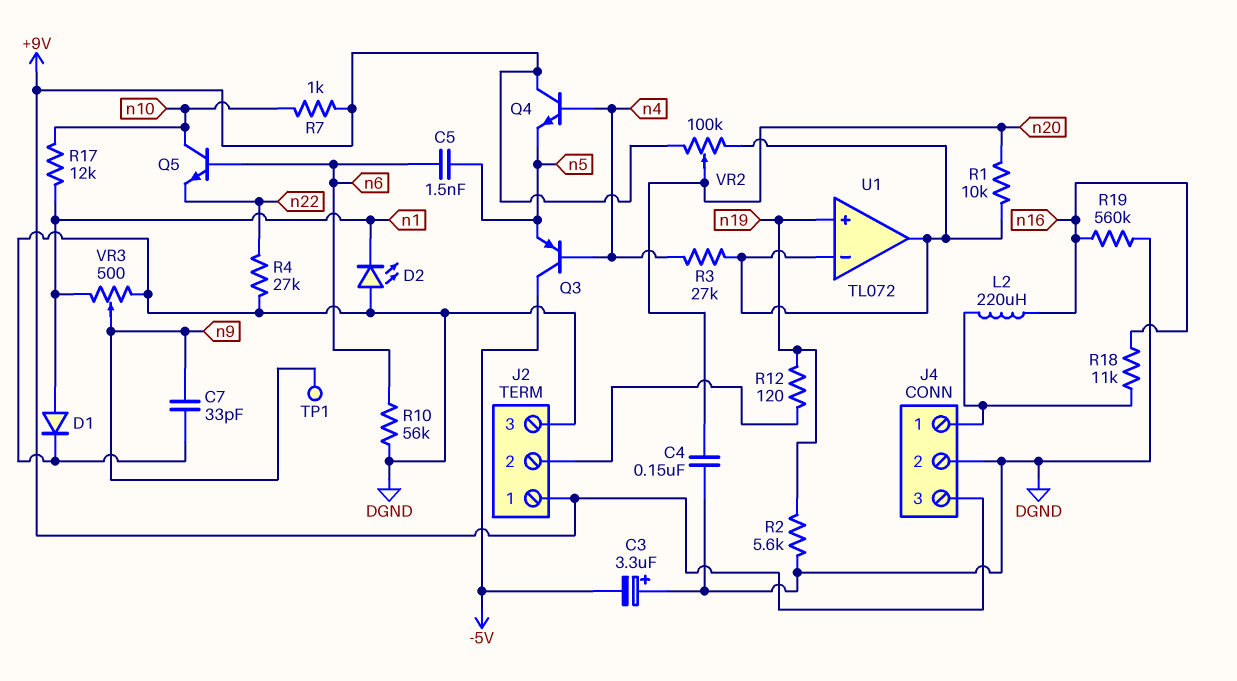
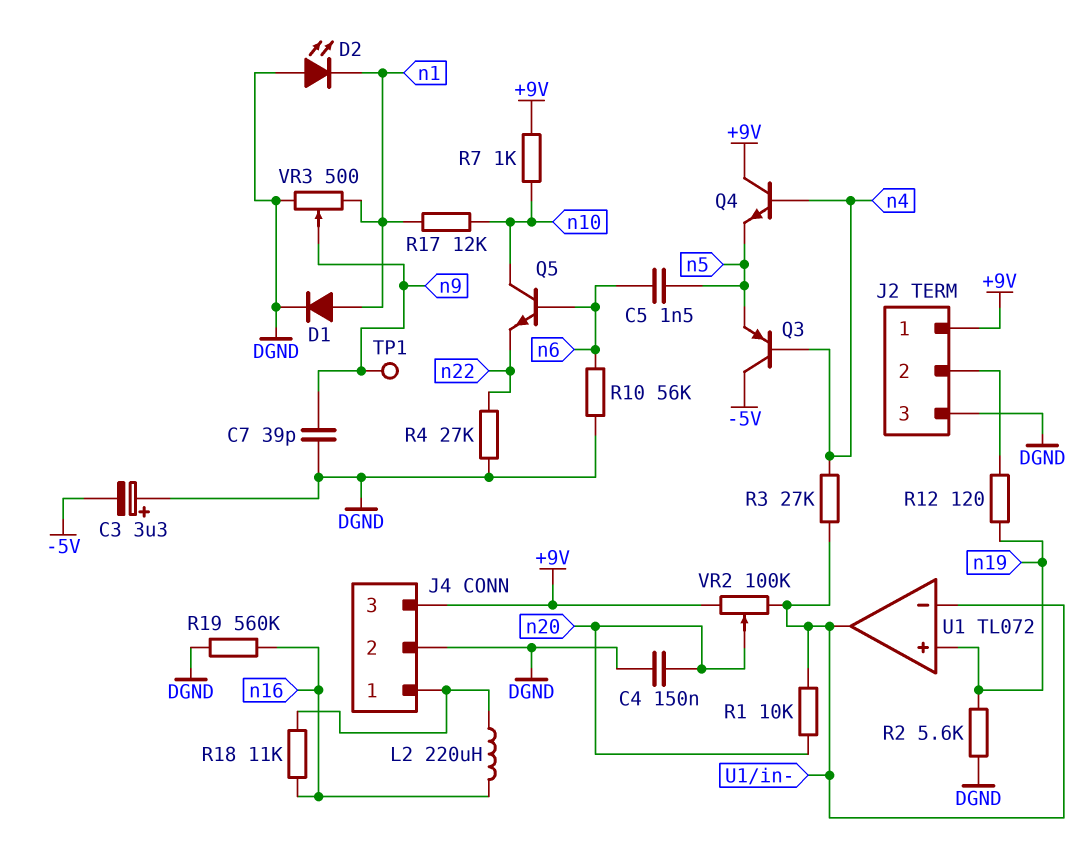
C7: 33pF (DGND, n9) -> 39pF (DGND, n9)

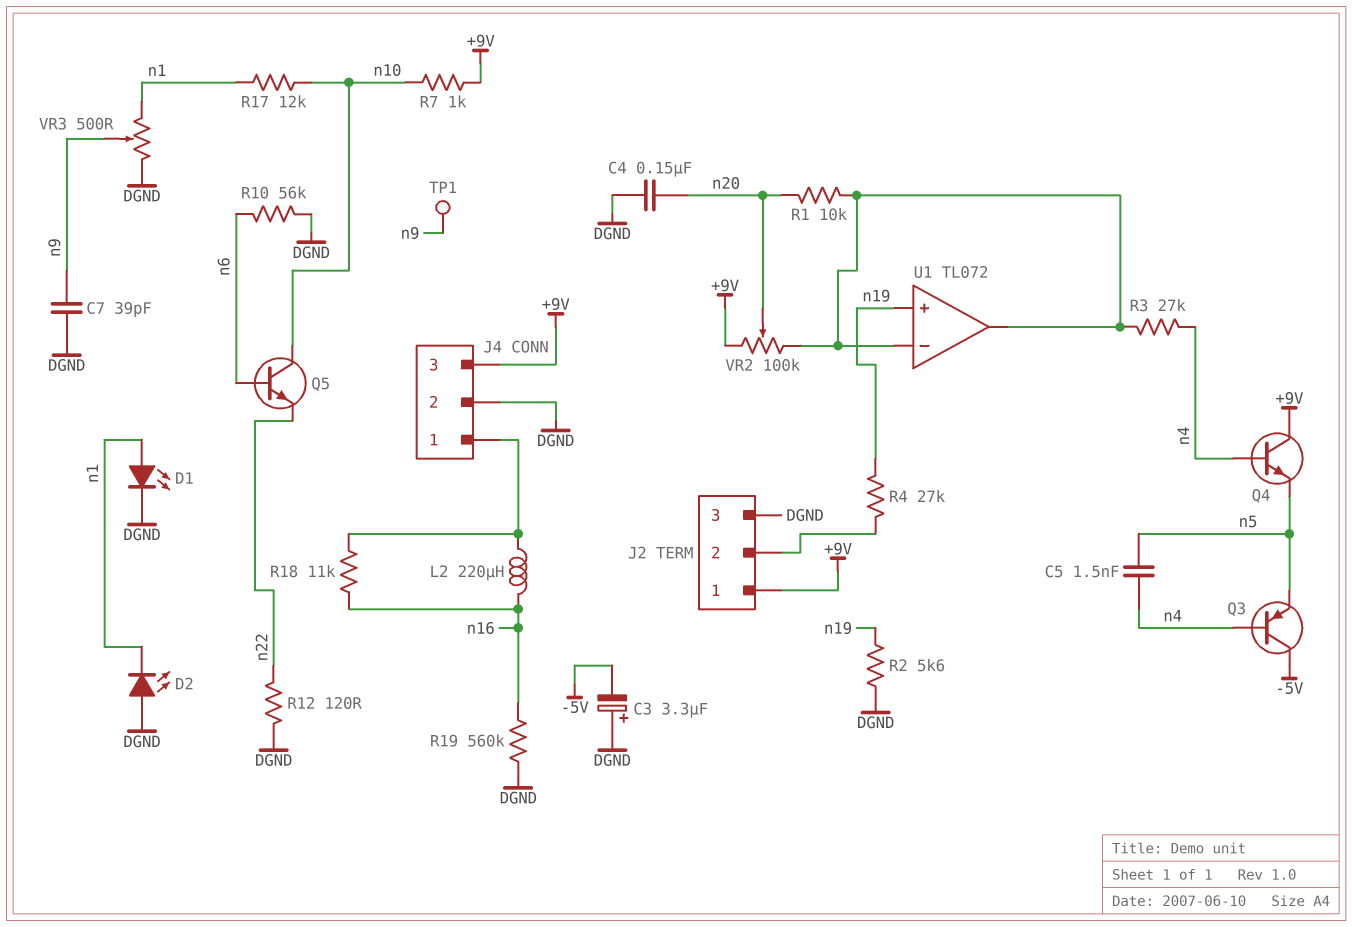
C5: 1.5nF (n5, n6) -> 1.5nF (n4, n5)
D1: diode (A n1, K DGND) -> LED (A n1, K DGND)
R4: 27k (DGND, n22) -> 27k (J2/2, n19)
R12: 120 (J2/2, n19) -> 120 (DGND, n22)

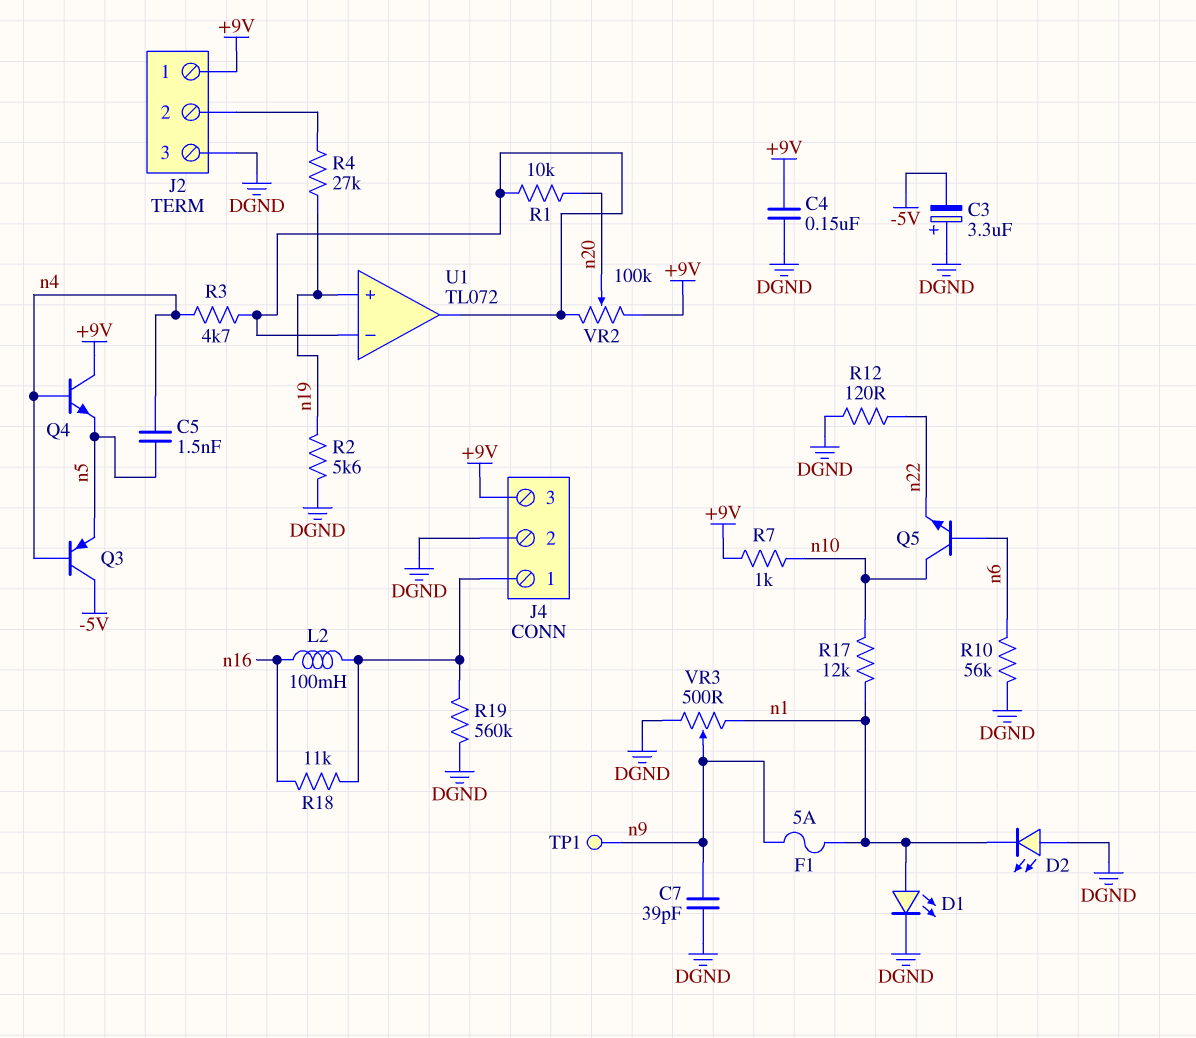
C4: 150nF (DGND, n20) -> 150nF (+9V, DGND)
F1: none -> 5A (n1, n9)
L2: 220uH (J4/1, n16) -> 100mH (J4/1, n16)
R3: 27k (U1/in-, n4) -> 4.7k (U1/in-, n4)
R19: 560k (DGND, n16) -> 560k (DGND, J4/1)

